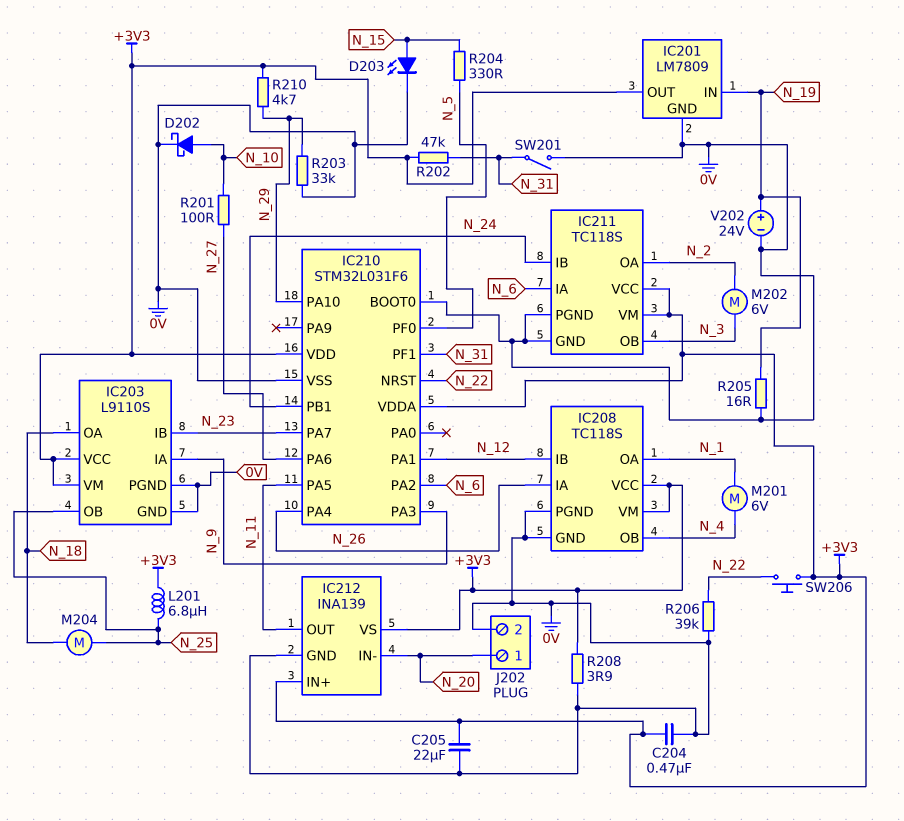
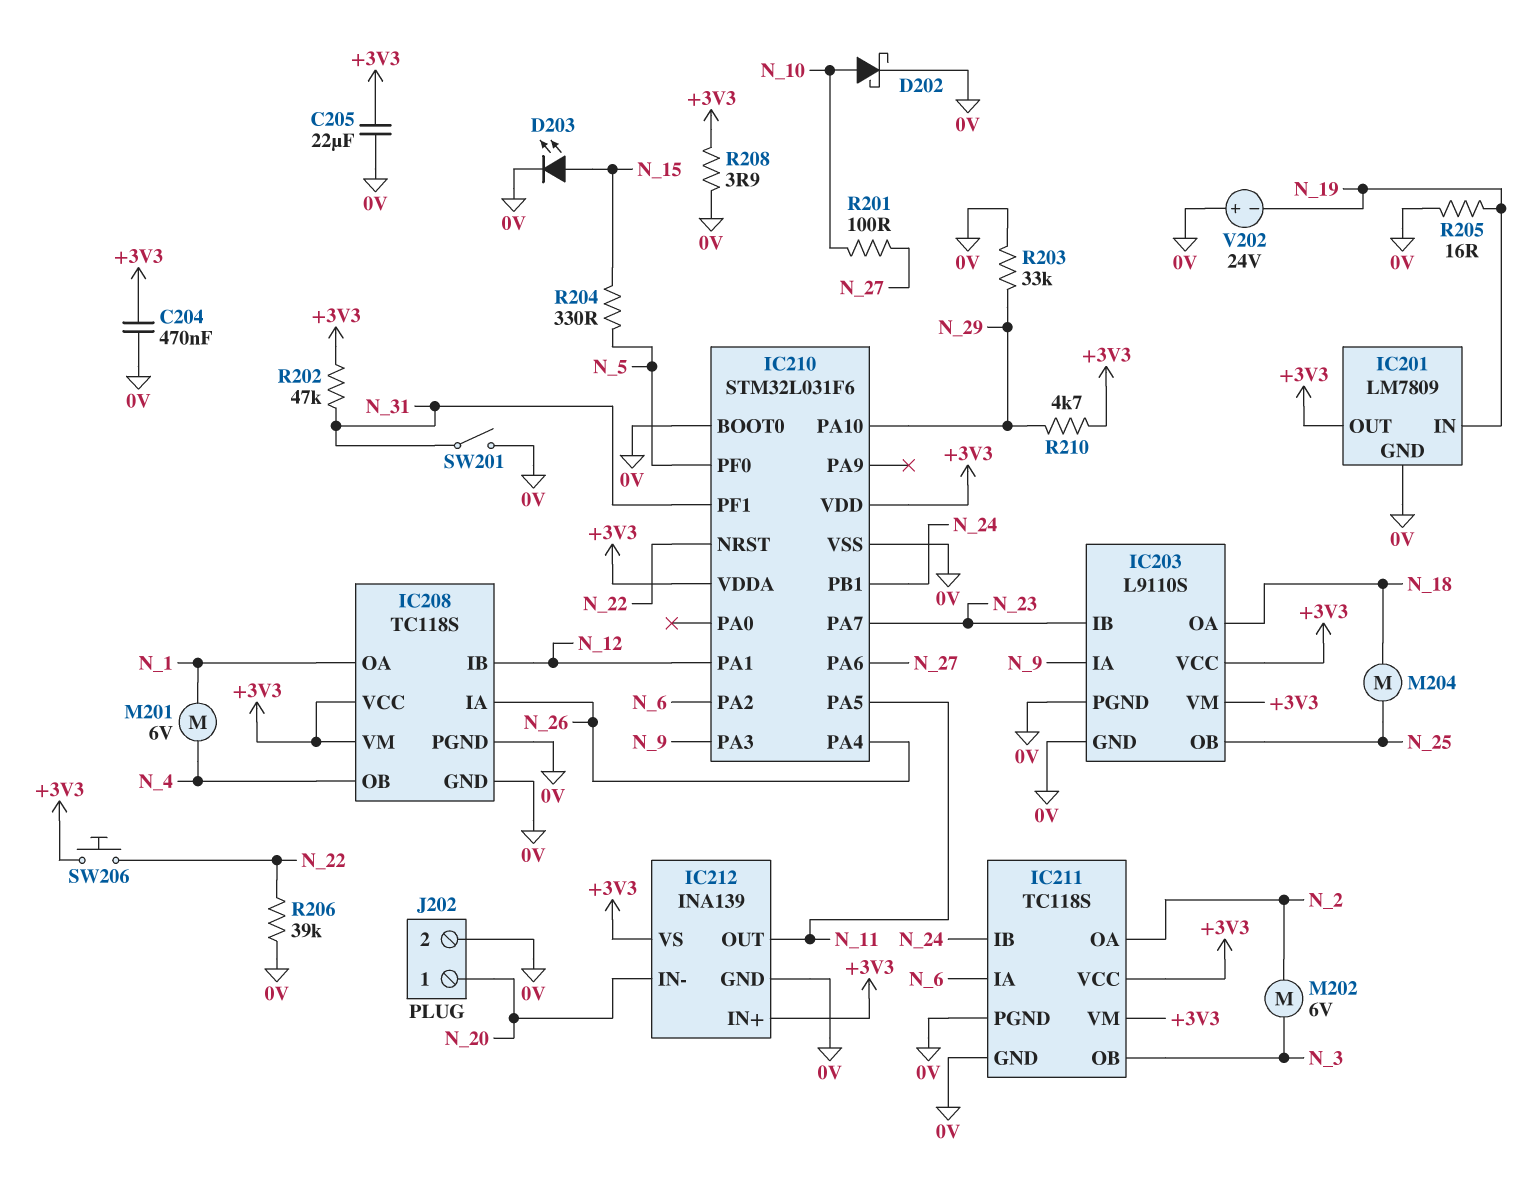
L201: 6.8uH (+3V3, N_25) -> none
V202: 24V (plus N_19, minus 0V) -> 24V (plus 0V, minus N_19)

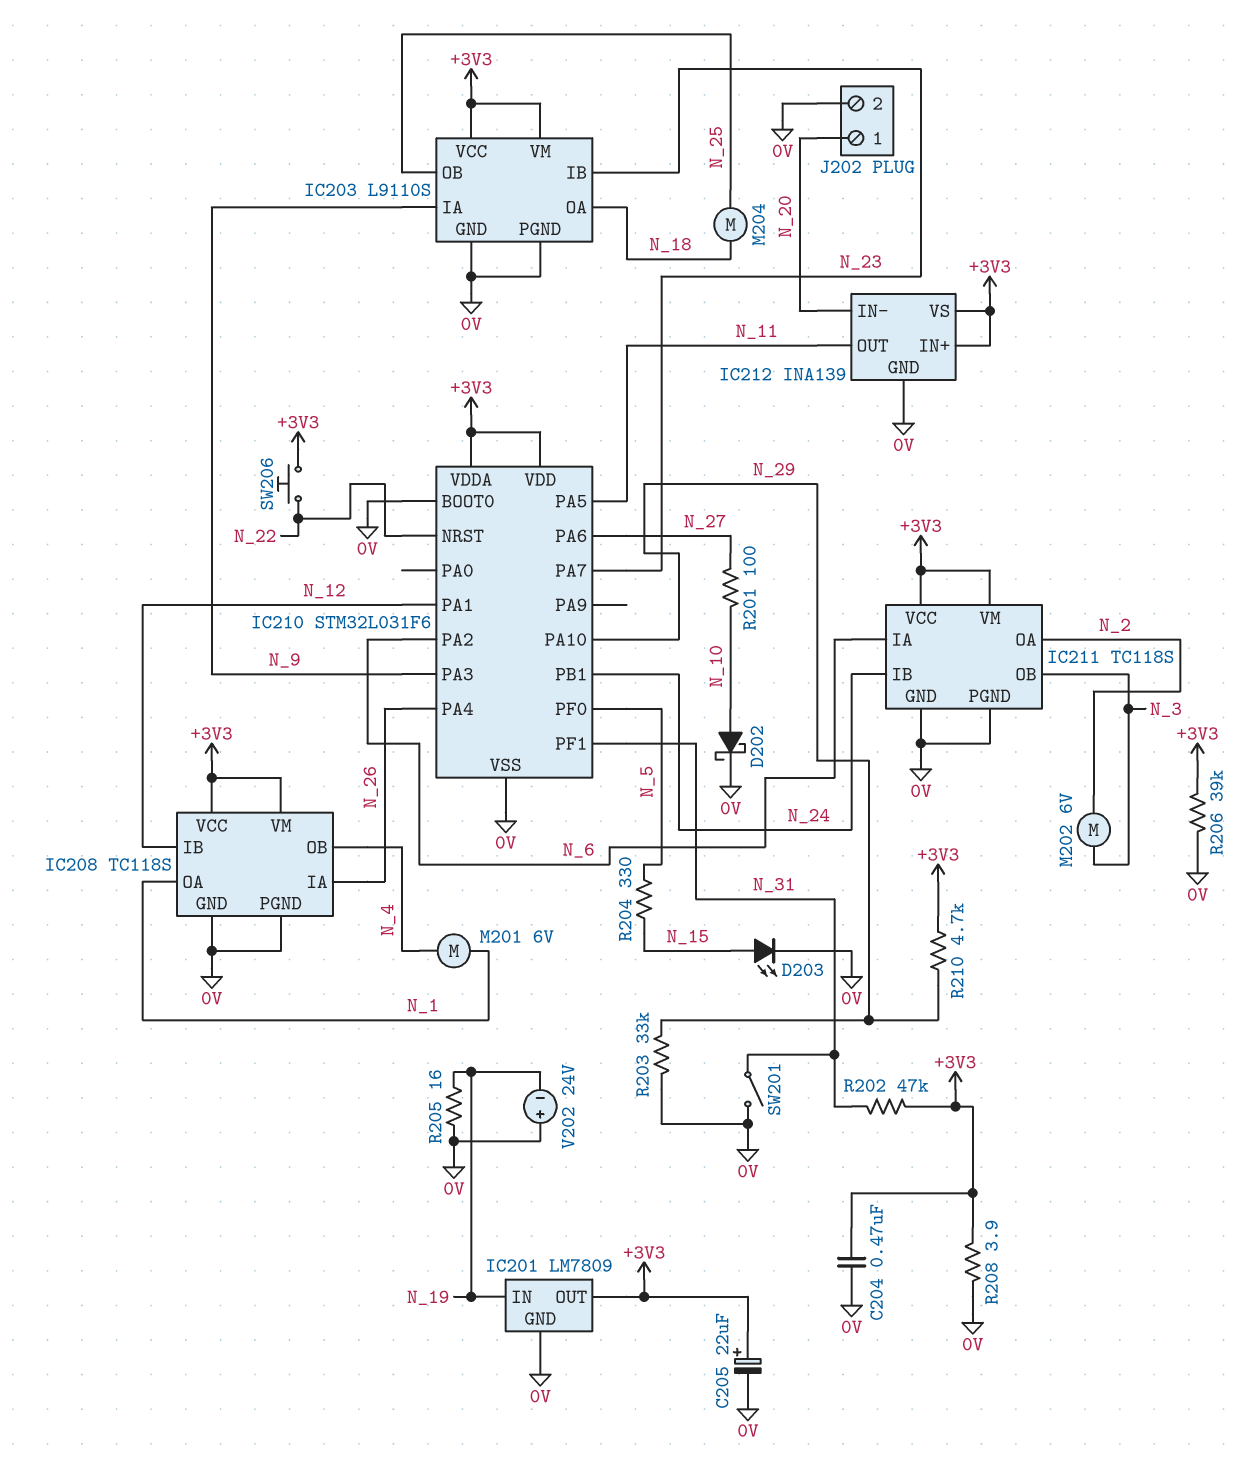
C205: 22uF (+3V3, 0V) -> 22uF (plus +3V3, minus 0V)
R206: 39k (0V, N_22) -> 39k (+3V3, 0V)

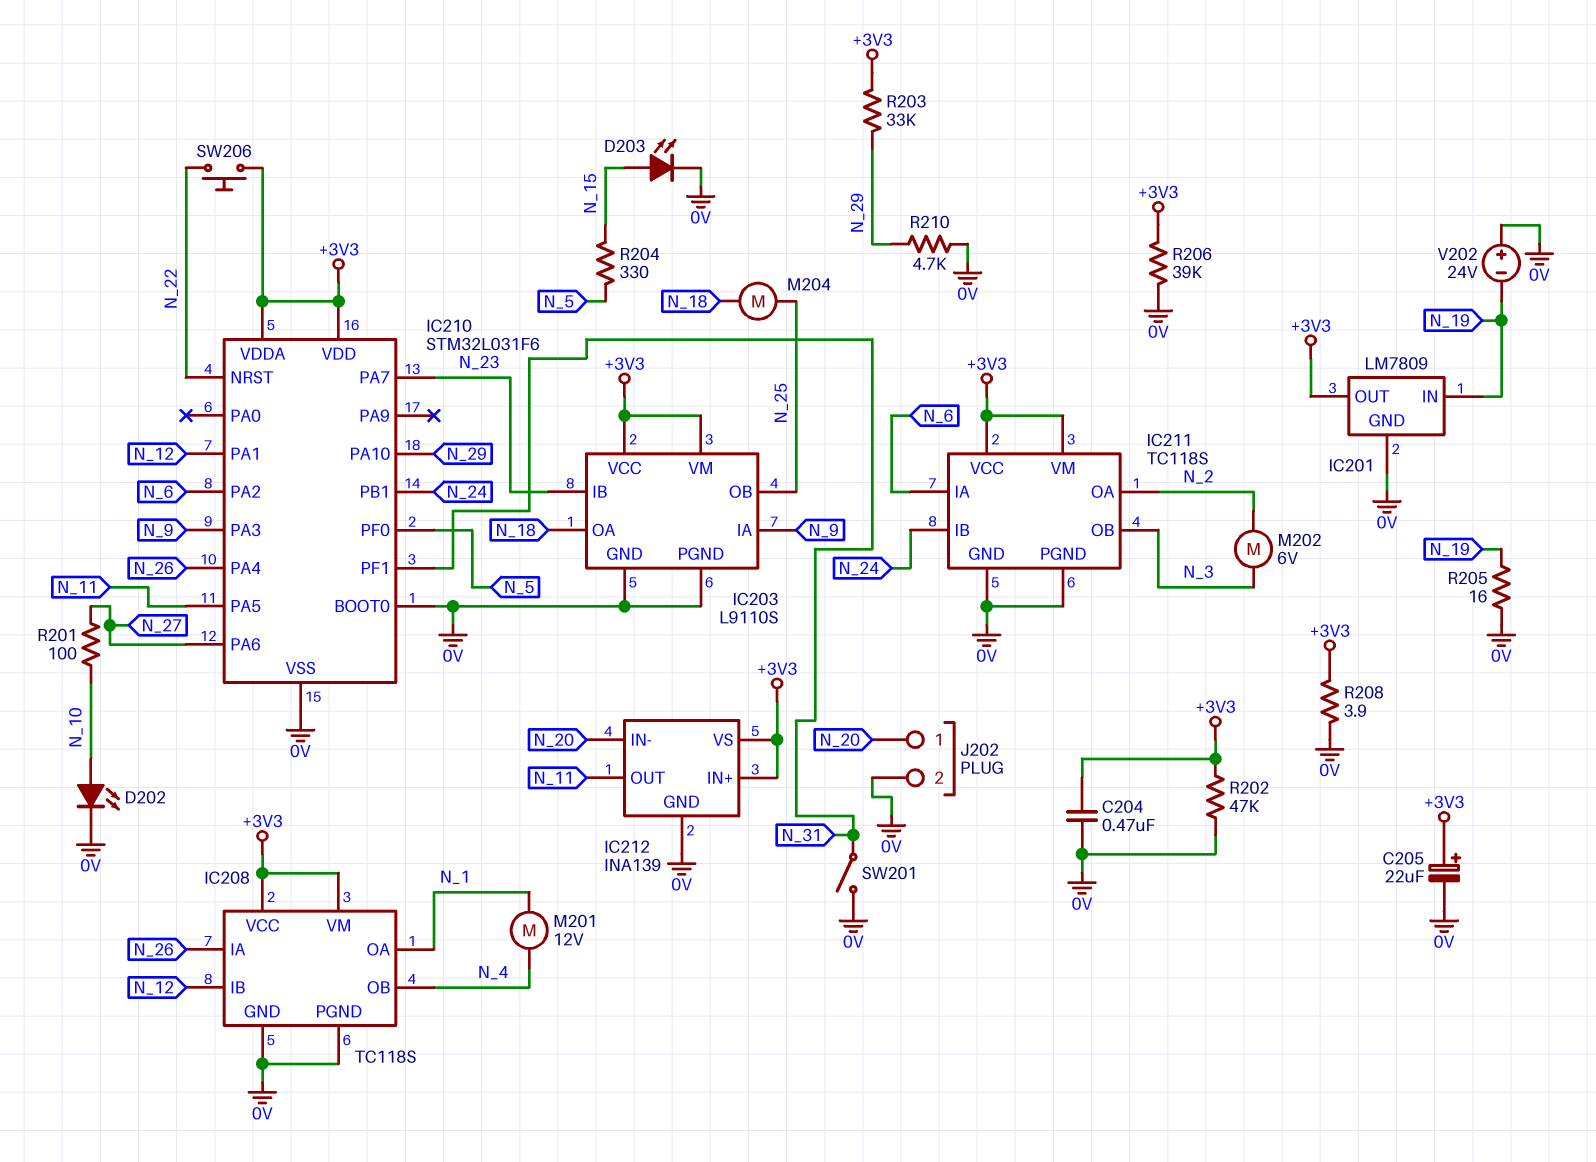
D202: schottky (A N_10, K 0V) -> LED (A N_10, K 0V)
M201: motor 6V (N_1, N_4) -> motor 12V (N_1, N_4)
R202: 47k (+3V3, N_31) -> 47k (+3V3, 0V)
R203: 33k (0V, N_29) -> 33k (+3V3, N_29)
R210: 4.7k (+3V3, N_29) -> 4.7k (0V, N_29)

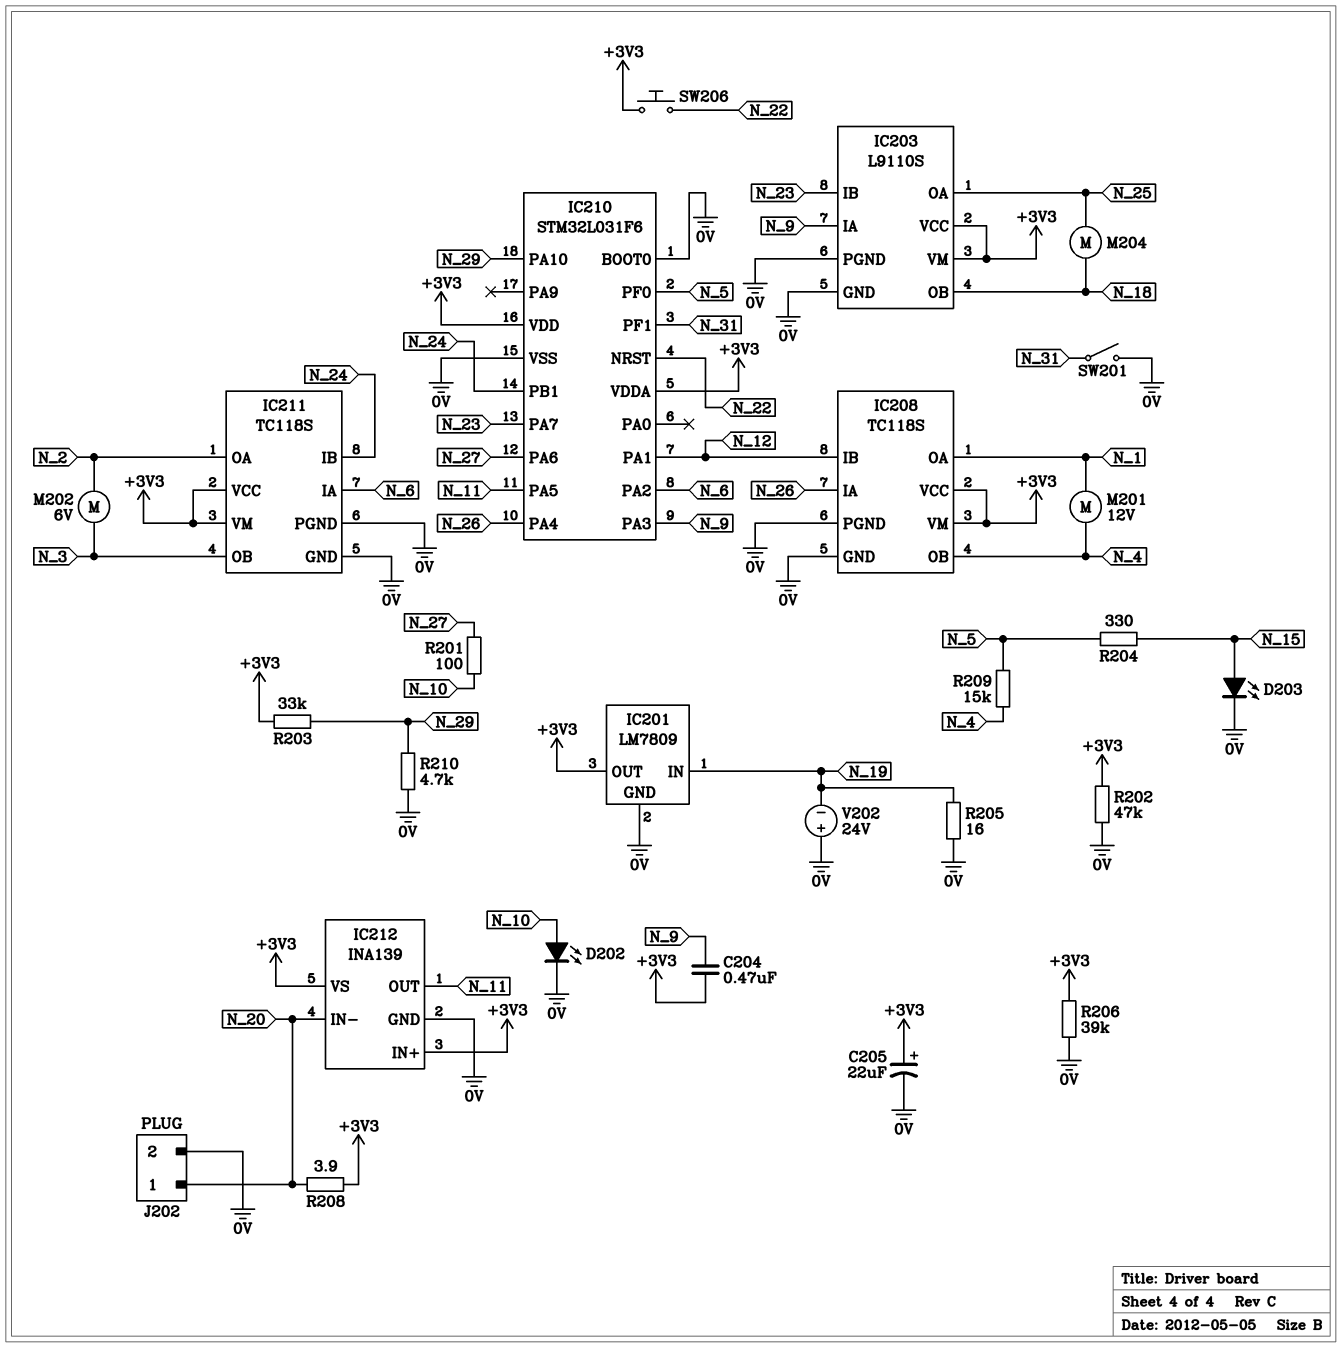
C204: 470nF (+3V3, 0V) -> 470nF (+3V3, N_9)
IC203 pin OA: N_18 -> N_25
IC203 pin OB: N_25 -> N_18
R208: 3.9 (+3V3, 0V) -> 3.9 (+3V3, N_20)
R209: none -> 15k (N_4, N_5)

